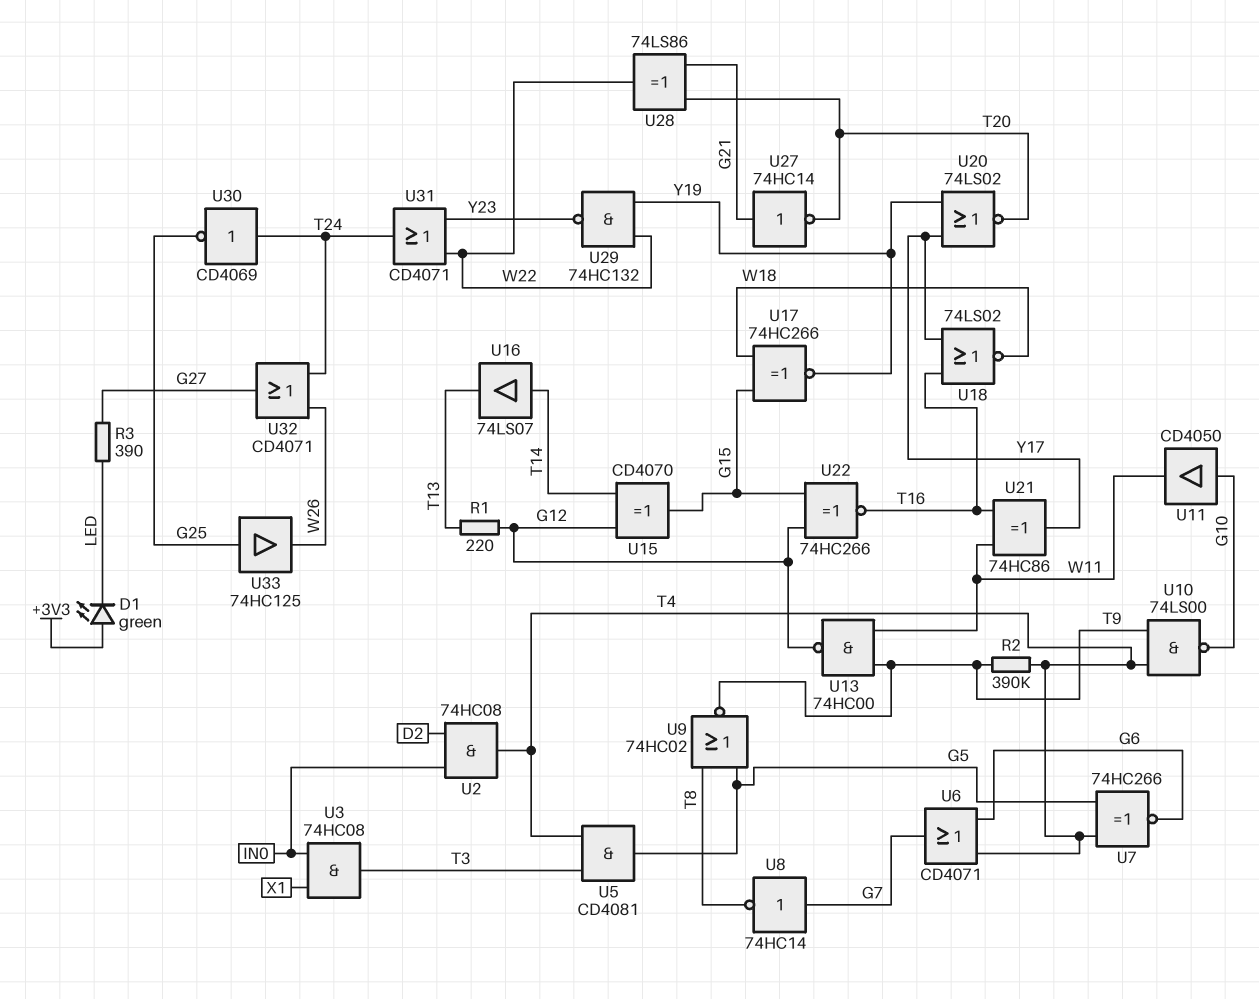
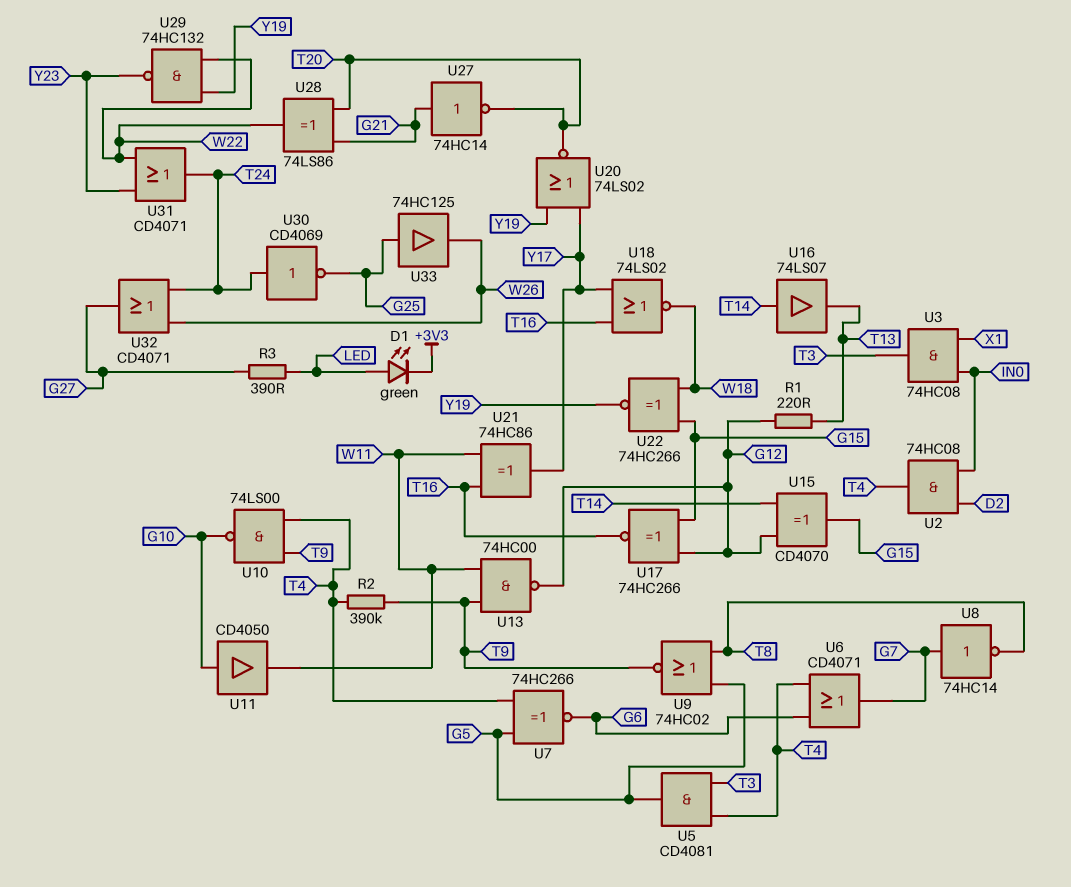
D1: LED green (A +3V3, K LED) -> LED green (A LED, K +3V3)
U17: XNOR 74HC266 (in G15, in W18, out Y19) -> XNOR 74HC266 (in G12, in G15, out T16)
U22: XNOR 74HC266 (in G12, in G15, out T16) -> XNOR 74HC266 (in G15, in W18, out Y19)

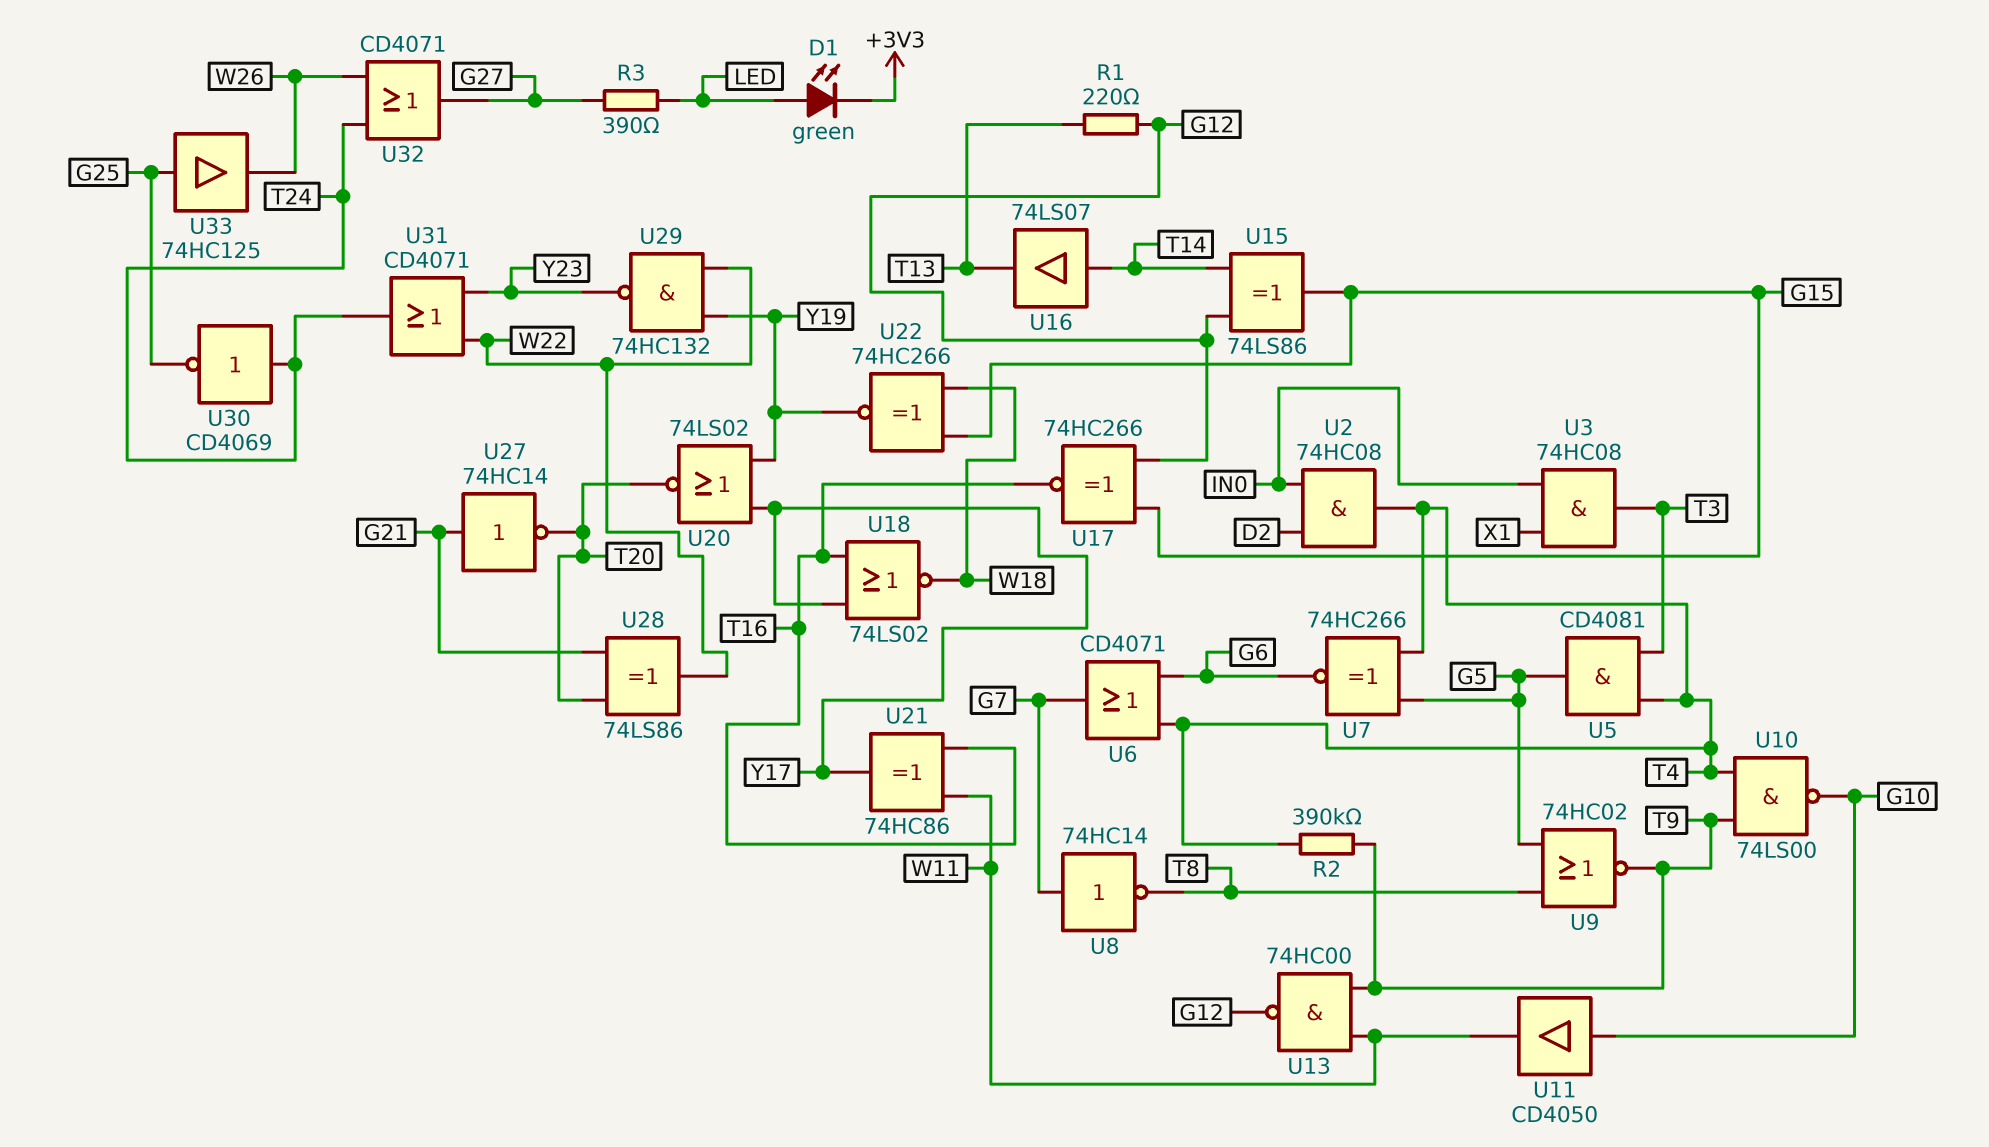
U15: XOR CD4070 (in G12, in T14, out G15) -> XOR 74LS86 (in G12, in T14, out G15)

